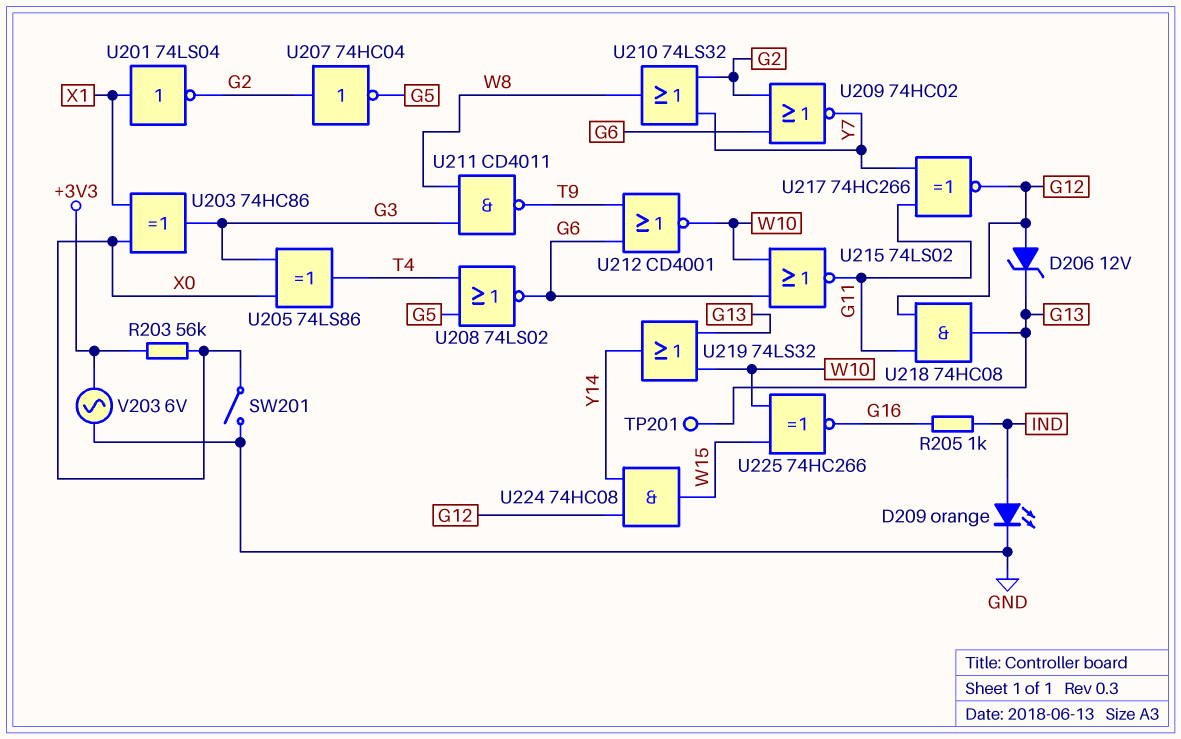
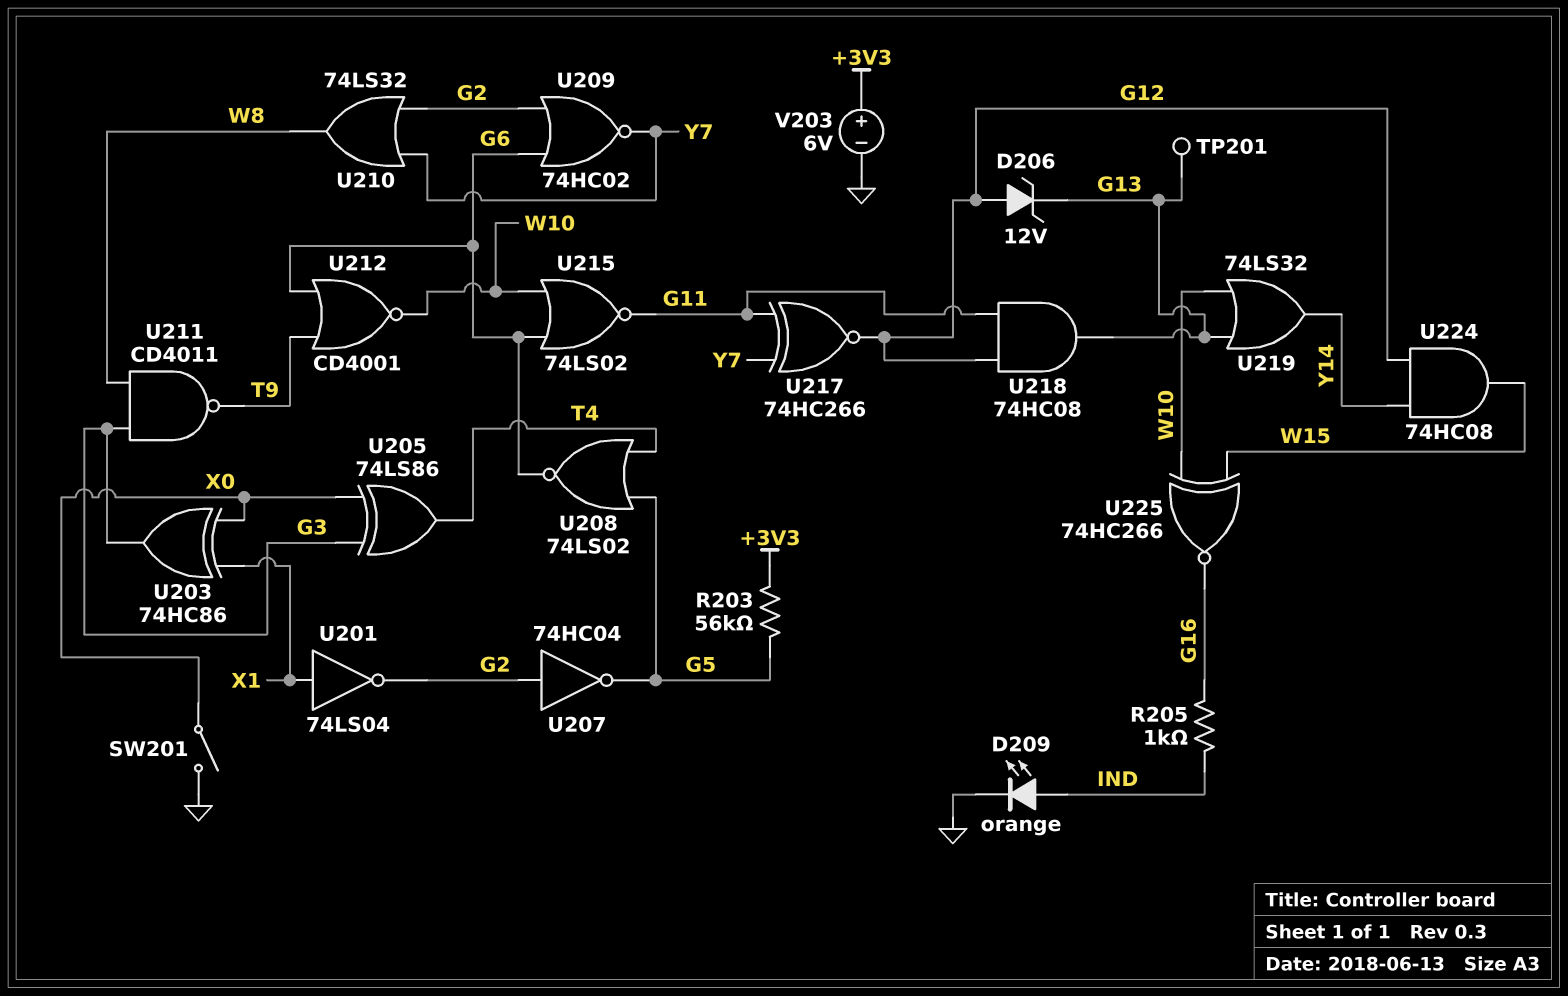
R203: 56k (+3V3, X0) -> 56k (+3V3, G5)
V203: AC 6V (+3V3, GND) -> 6V (plus +3V3, minus GND)

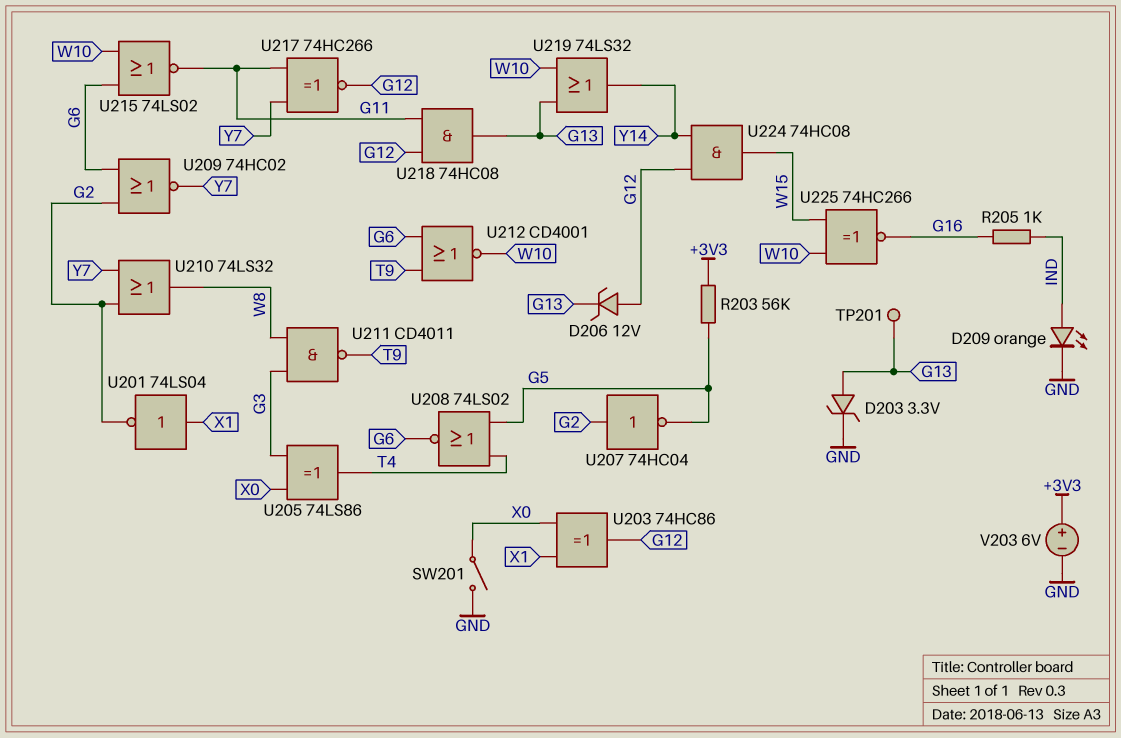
D203: none -> zener 3.3V (A G13, K GND)
U203: XOR 74HC86 (in X0, in X1, out G3) -> XOR 74HC86 (in X0, in X1, out G12)

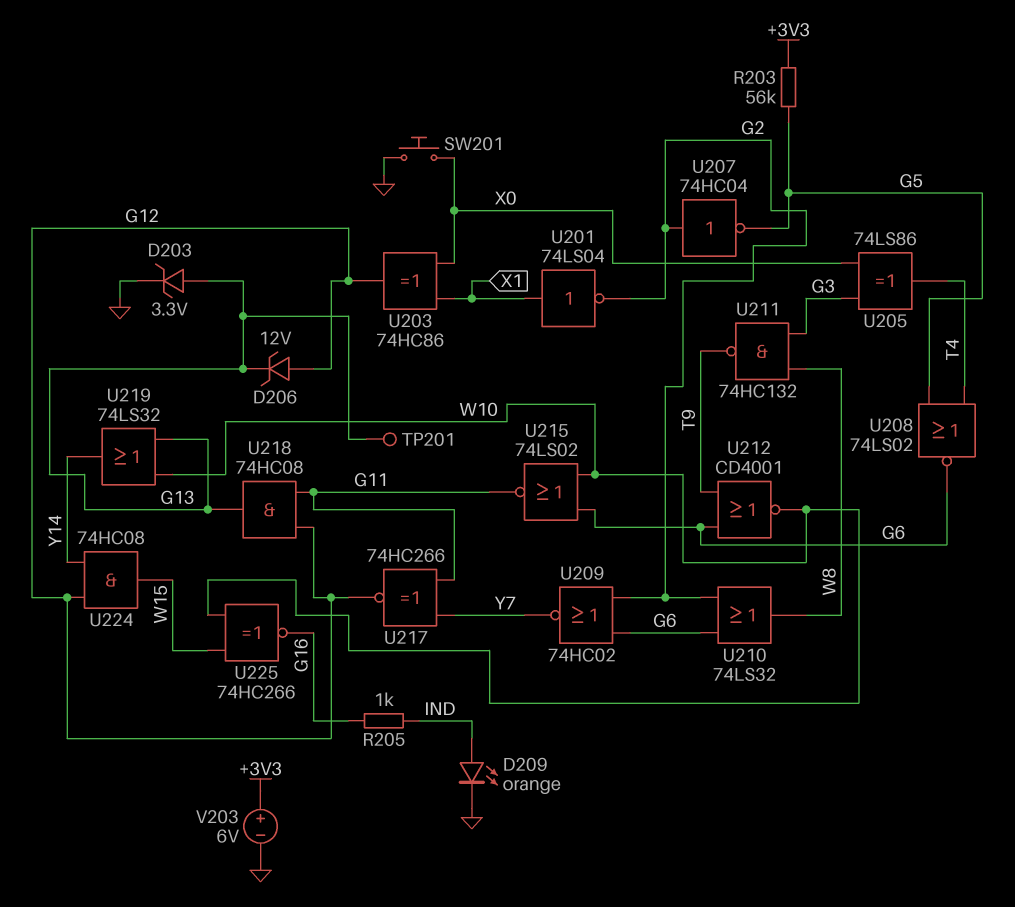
SW201: switch (GND, X0) -> button (GND, X0)
U210: OR 74LS32 (in G2, in Y7, out W8) -> OR 74LS32 (in G2, in G6, out W8)
U211: NAND CD4011 (in G3, in W8, out T9) -> NAND 74HC132 (in G3, in W8, out T9)

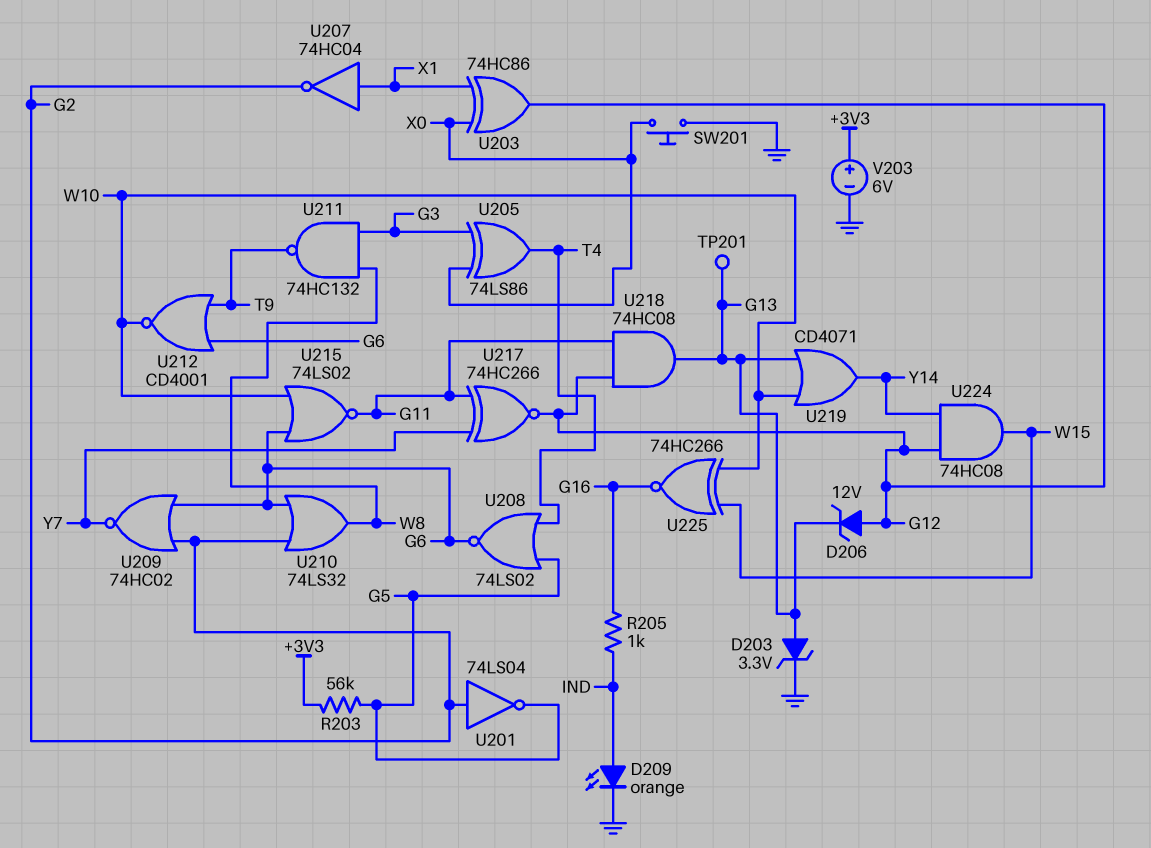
U201: NOT 74LS04 (in X1, out G2) -> NOT 74LS04 (in G2, out G5)
U207: NOT 74HC04 (in G2, out G5) -> NOT 74HC04 (in X1, out G2)
U219: OR 74LS32 (in G13, in W10, out Y14) -> OR CD4071 (in G13, in W10, out Y14)

